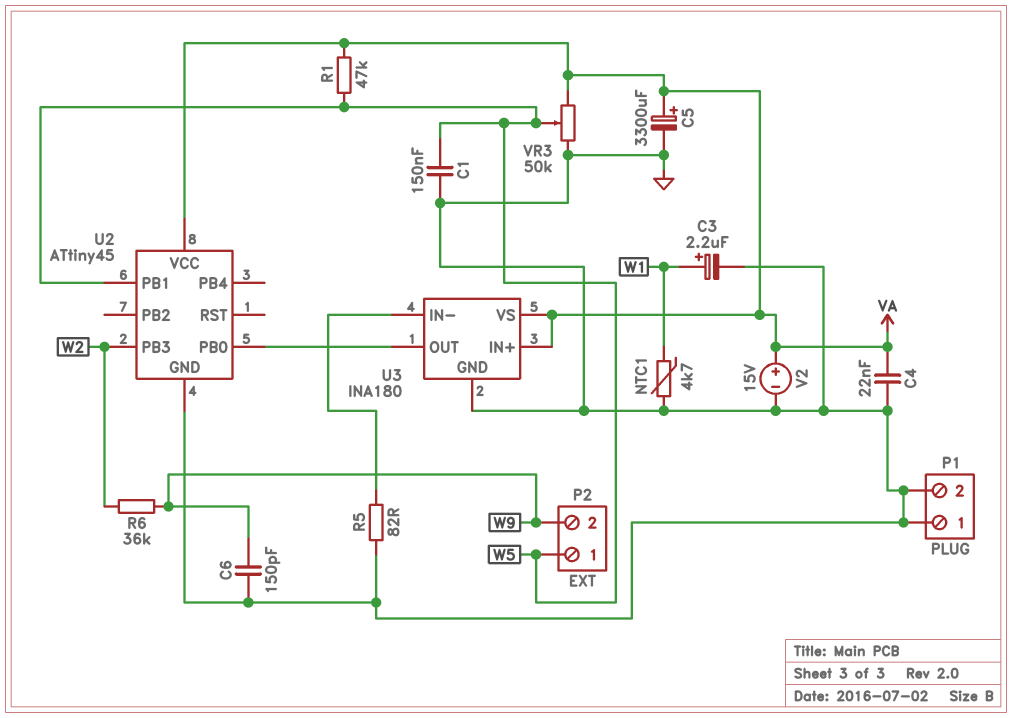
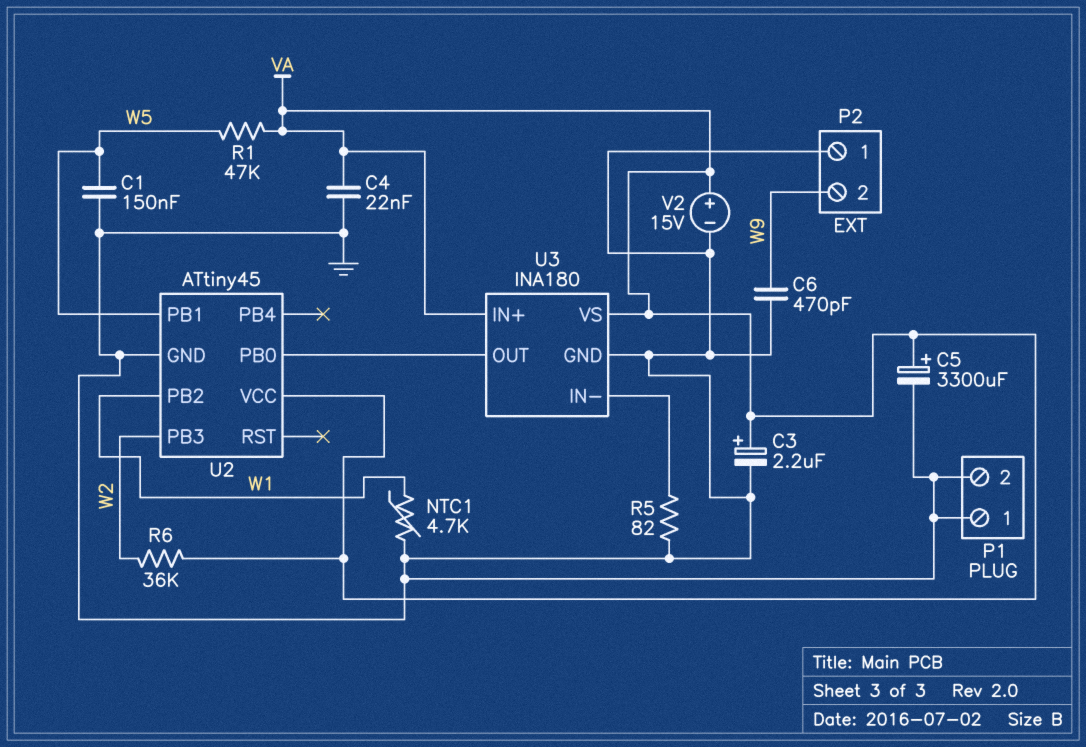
C3: 2.2uF (plus W1, minus GND) -> 2.2uF (plus VA, minus GND)
C6: 150pF (GND, W9) -> 470pF (GND, W9)
P2 pin 1: W5 -> GND
R6: 36k (W2, W9) -> 36k (VA, W2)
U2 pin PB2: none -> W1
VR3: 50k (GND, VA, wiper W5) -> none

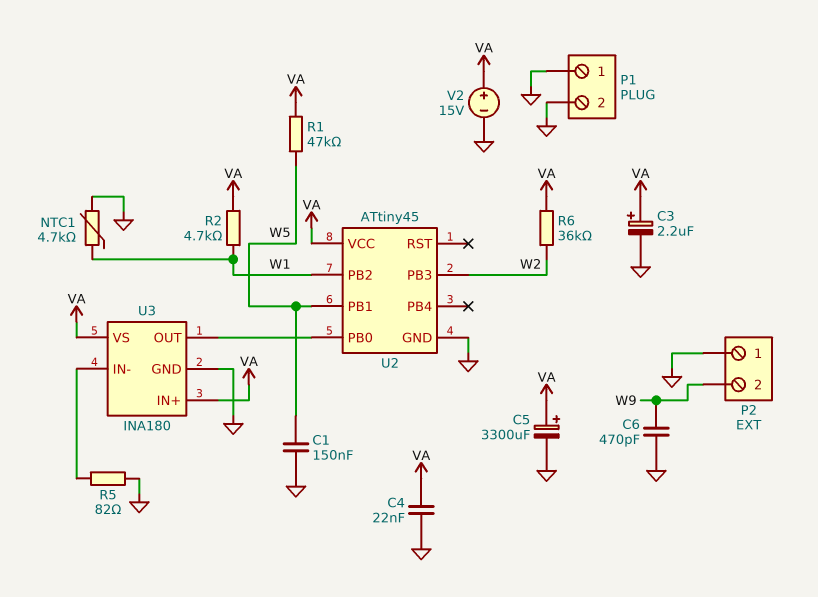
R2: none -> 4.7k (VA, W1)

